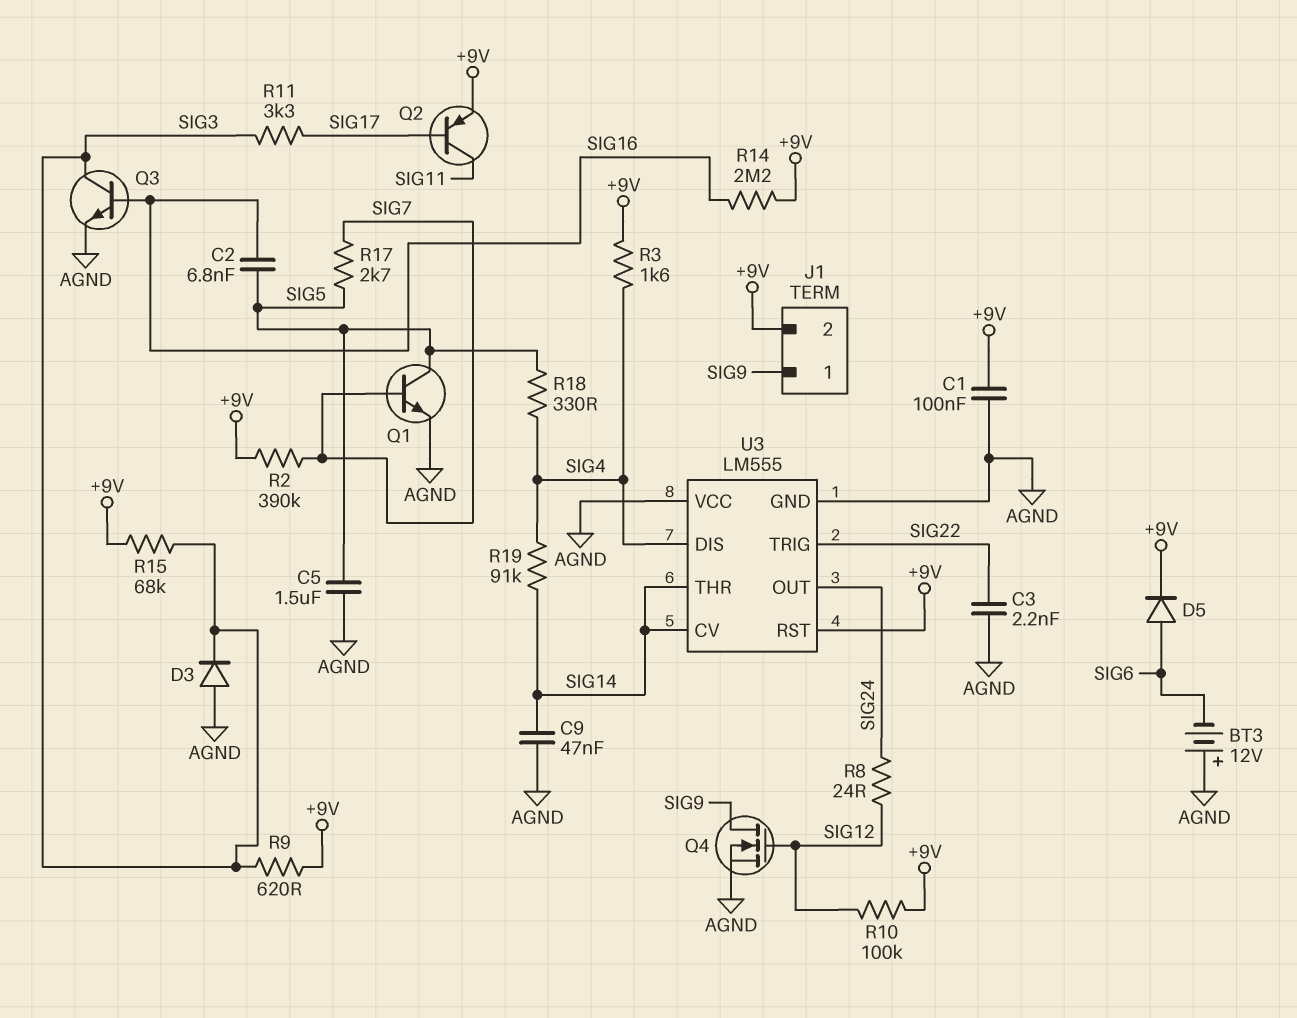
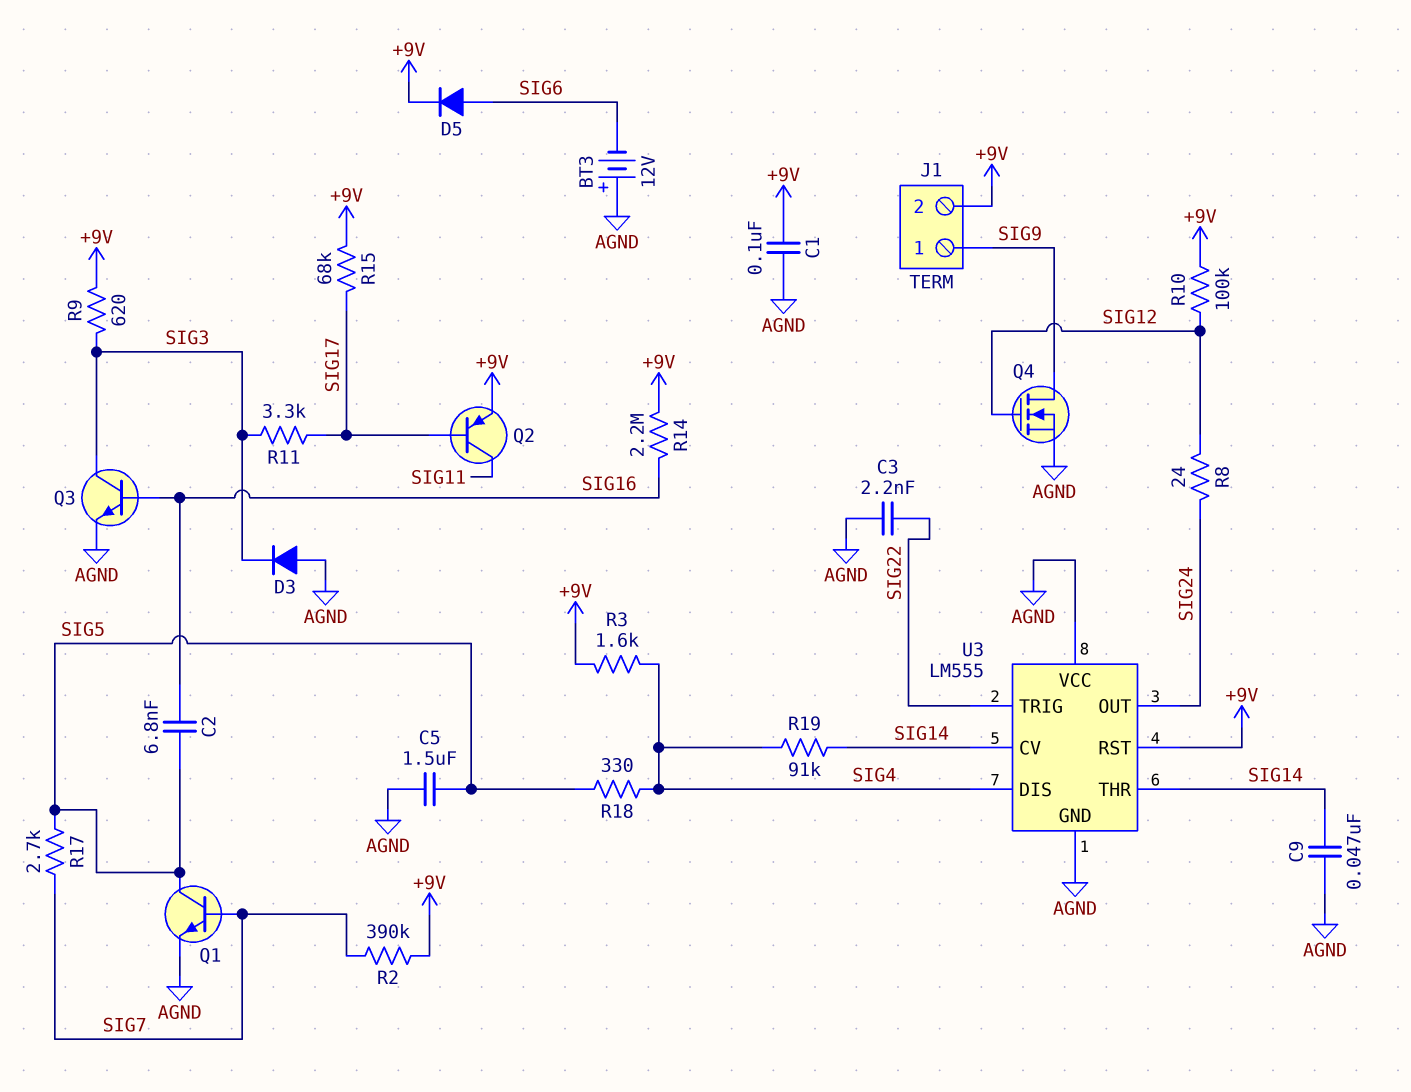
R15: 68k (+9V, SIG3) -> 68k (+9V, SIG17)

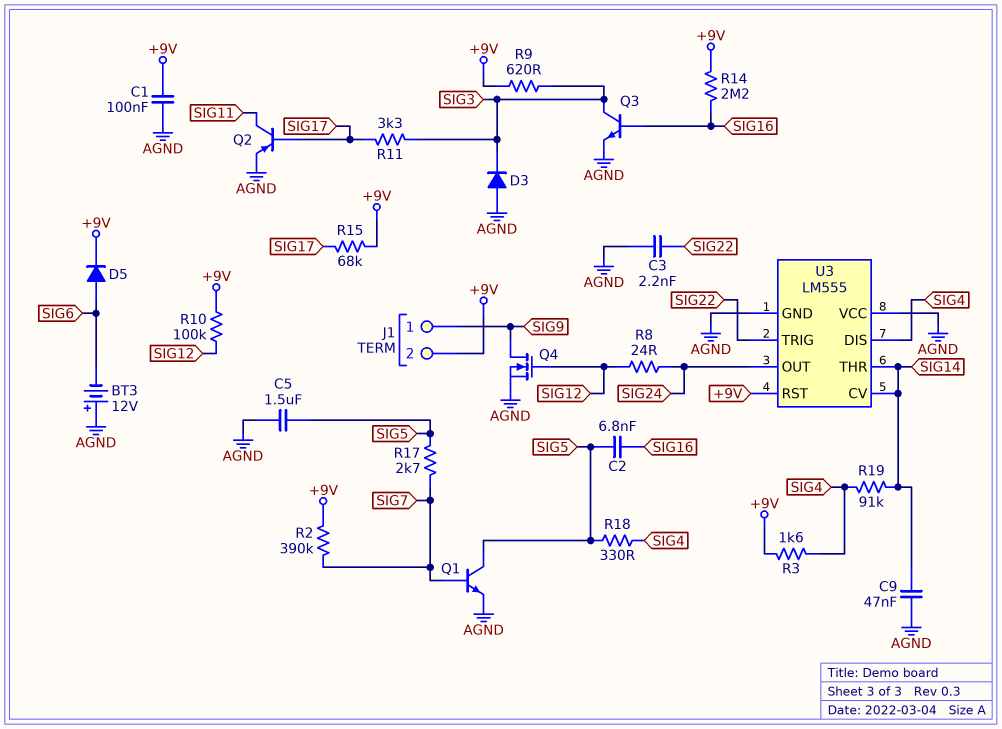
Q2: PNP (B SIG17, C SIG11, E +9V) -> PNP (B SIG17, C SIG11, E AGND)

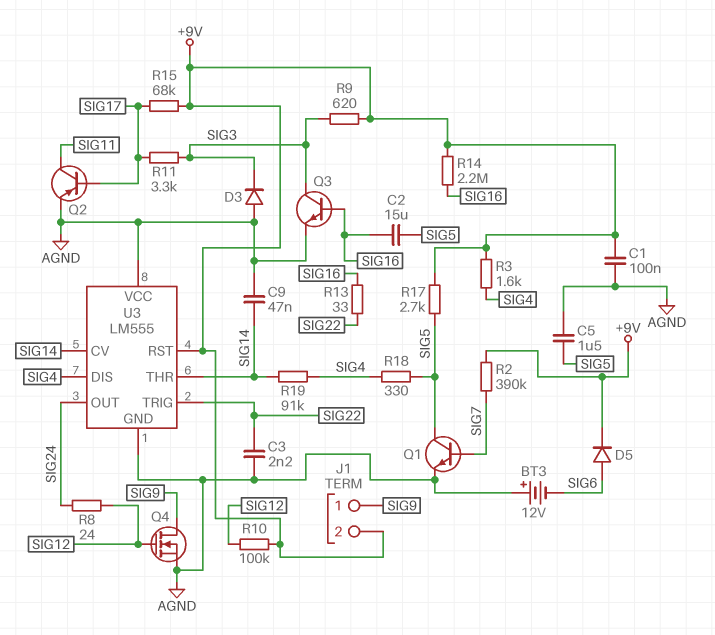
C2: 6.8nF (SIG5, SIG16) -> 15uF (SIG5, SIG16)
R13: none -> 33 (SIG16, SIG22)
R17: 2.7k (SIG5, SIG7) -> 2.7k (+9V, SIG5)

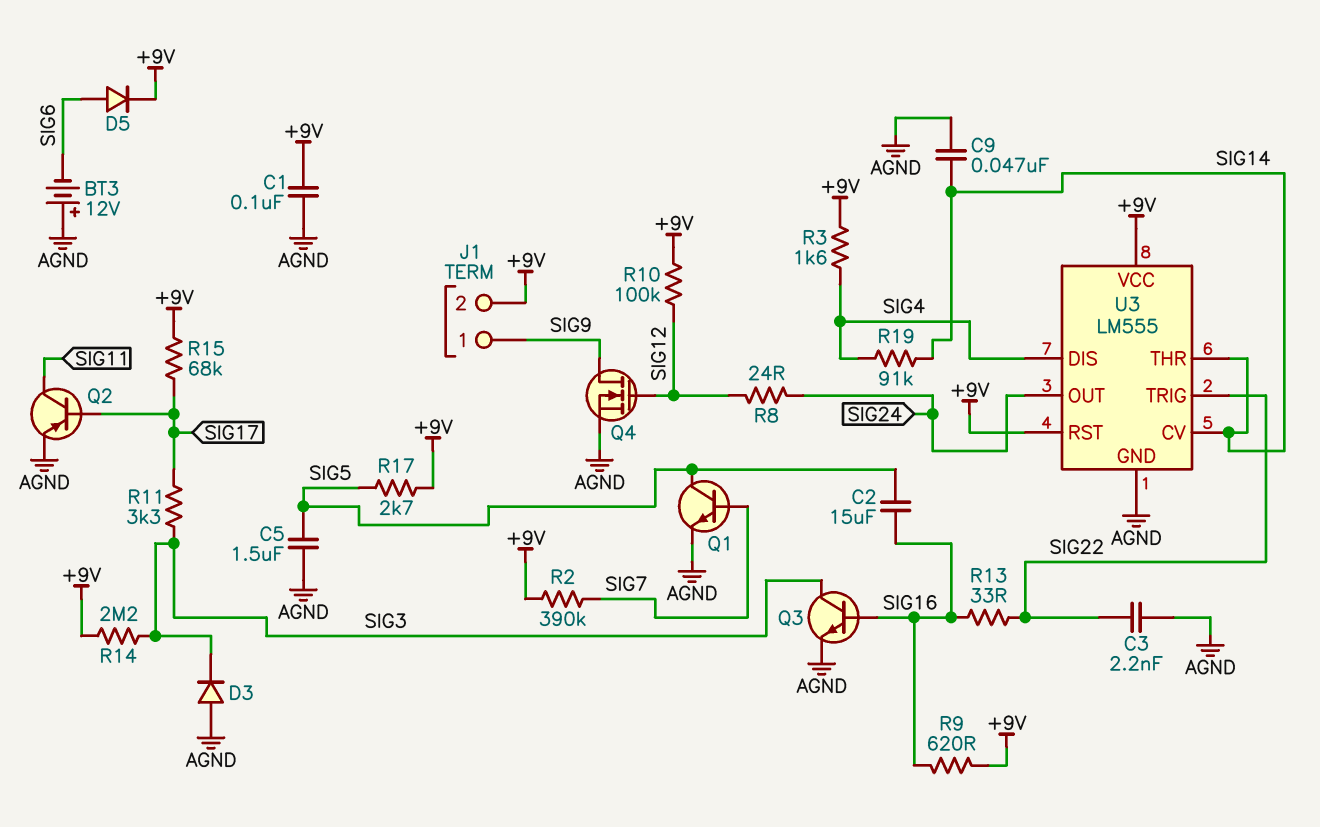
R9: 620 (+9V, SIG3) -> 620 (+9V, SIG16)
R14: 2.2M (+9V, SIG16) -> 2.2M (+9V, SIG3)
R18: 330 (SIG4, SIG5) -> none
U3 pin VCC: AGND -> +9V

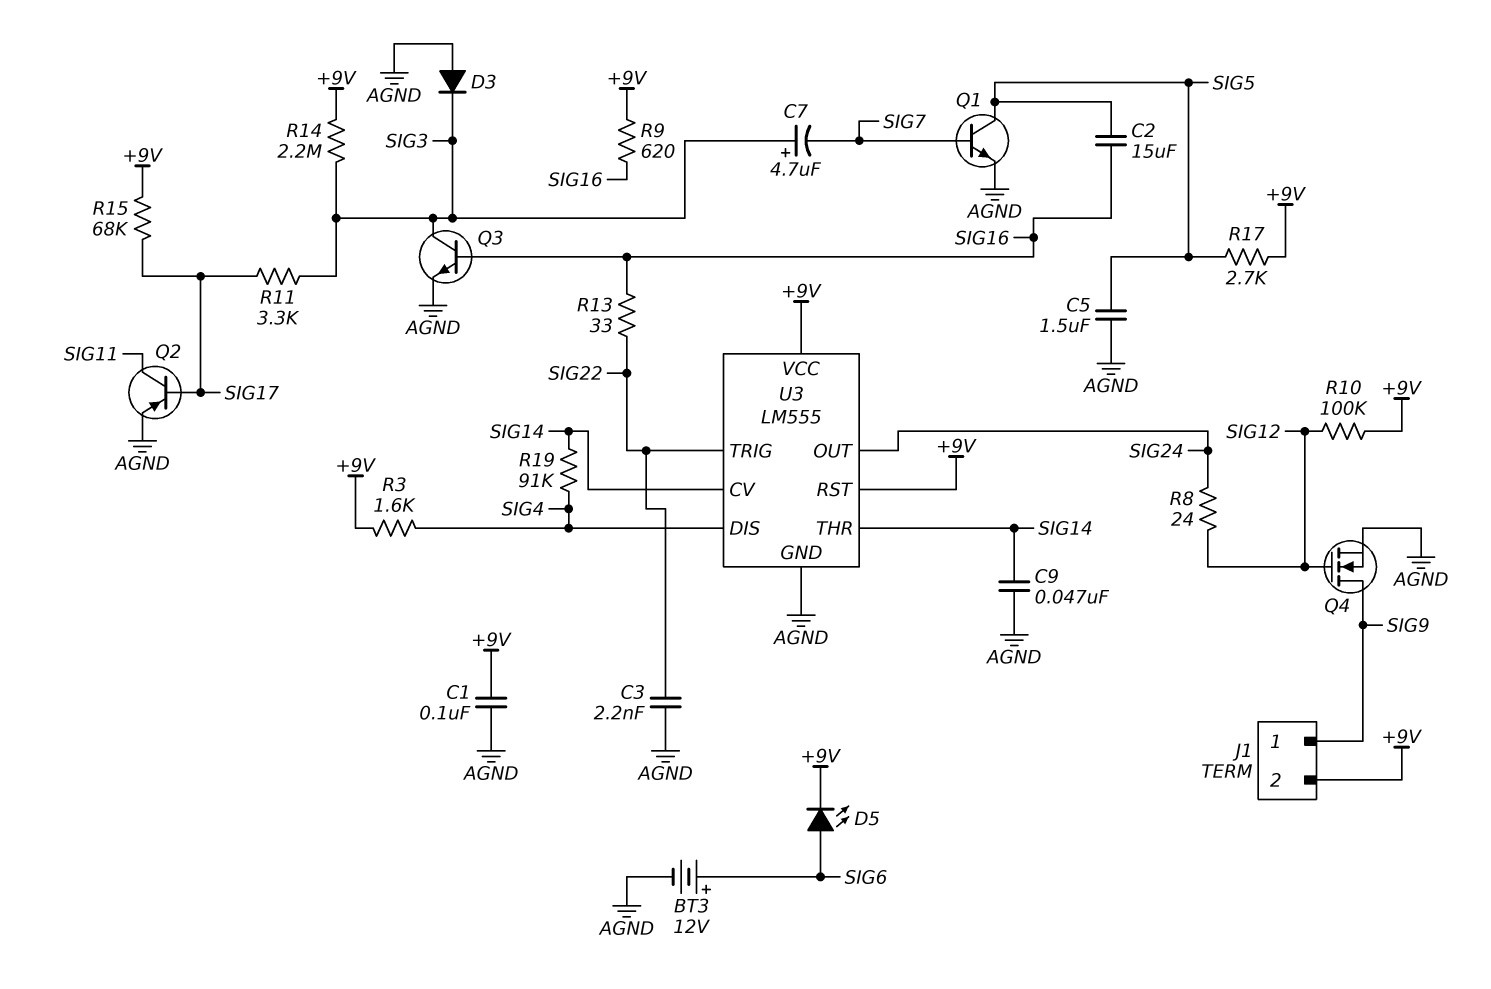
BT3: 12V (plus AGND, minus SIG6) -> 12V (plus SIG6, minus AGND)
C7: none -> 4.7uF (plus SIG3, minus SIG7)
D5: diode (A SIG6, K +9V) -> LED (A SIG6, K +9V)
R2: 390k (+9V, SIG7) -> none

